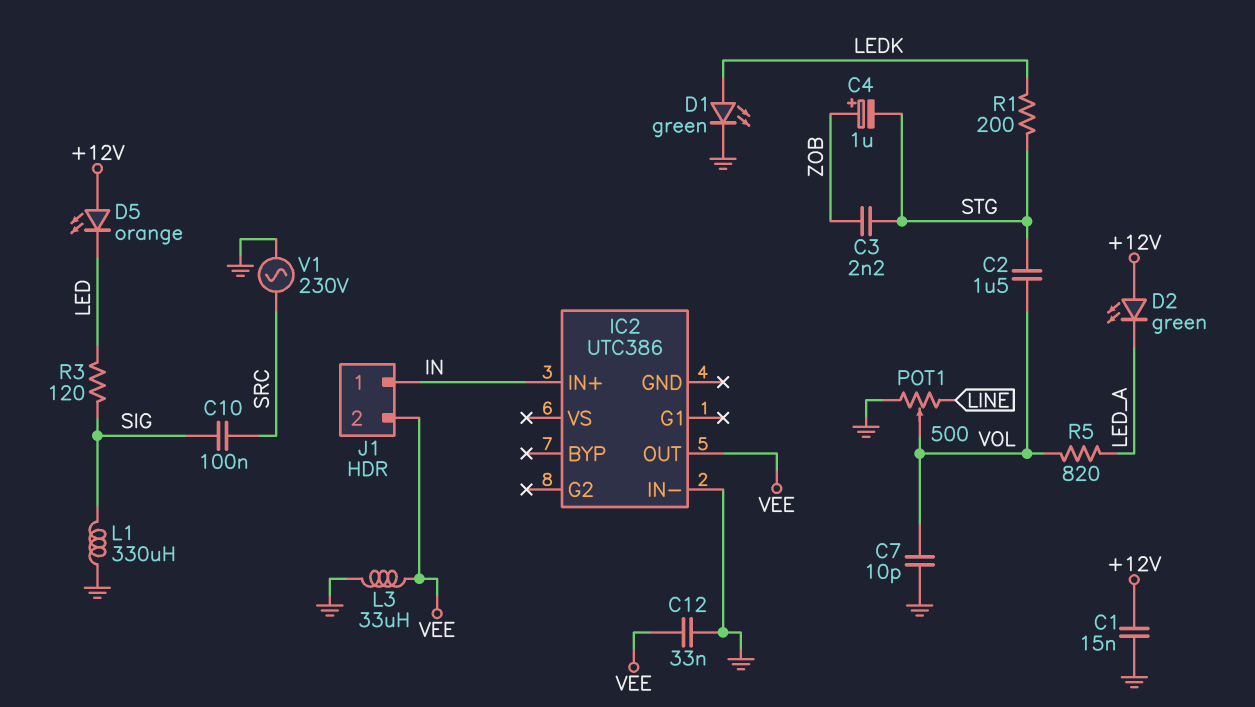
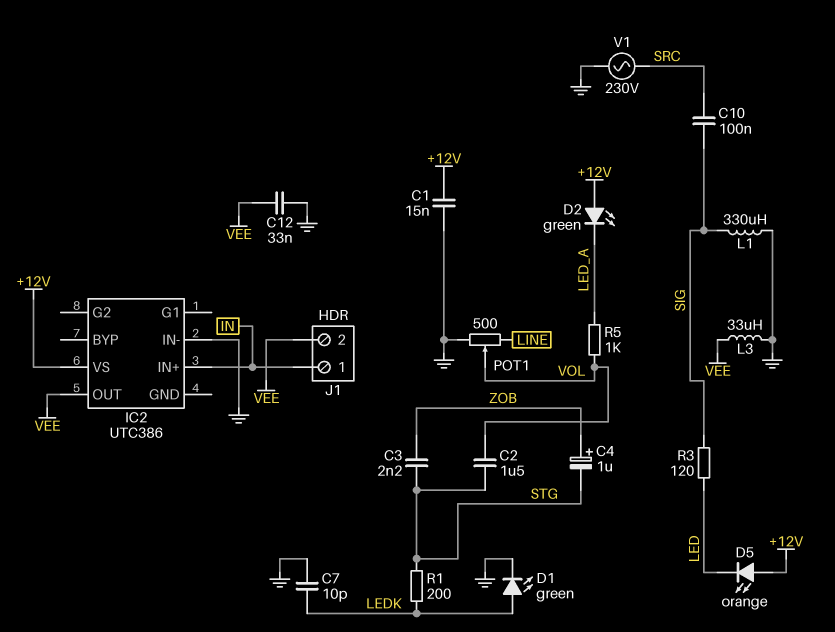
C7: 10pF (GND, VOL) -> 10pF (GND, LEDK)
IC2 pin VS: none -> +12V
R5: 820 (LED_A, VOL) -> 1k (LED_A, VOL)

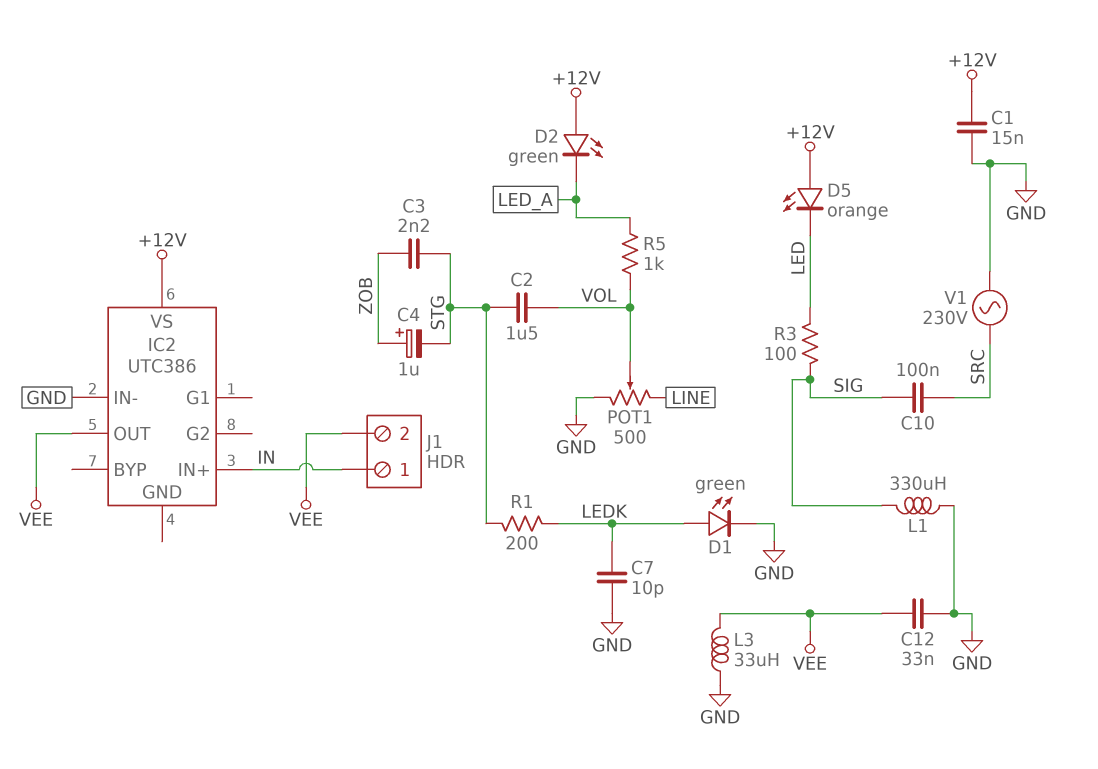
R3: 120 (LED, SIG) -> 100 (LED, SIG)

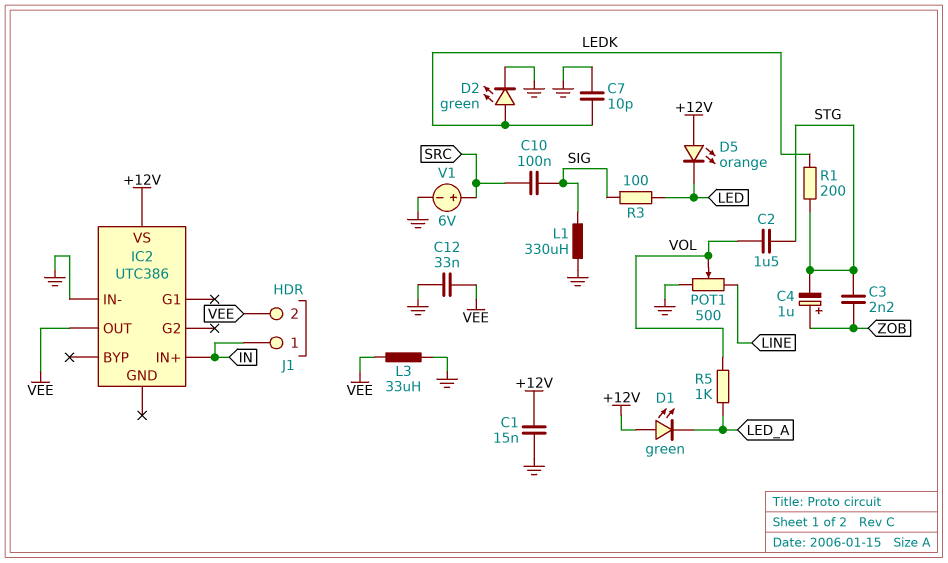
D1: LED green (A LEDK, K GND) -> LED green (A +12V, K LED_A)
D2: LED green (A +12V, K LED_A) -> LED green (A LEDK, K GND)
V1: AC 230V (GND, SRC) -> 6V (plus SRC, minus GND)

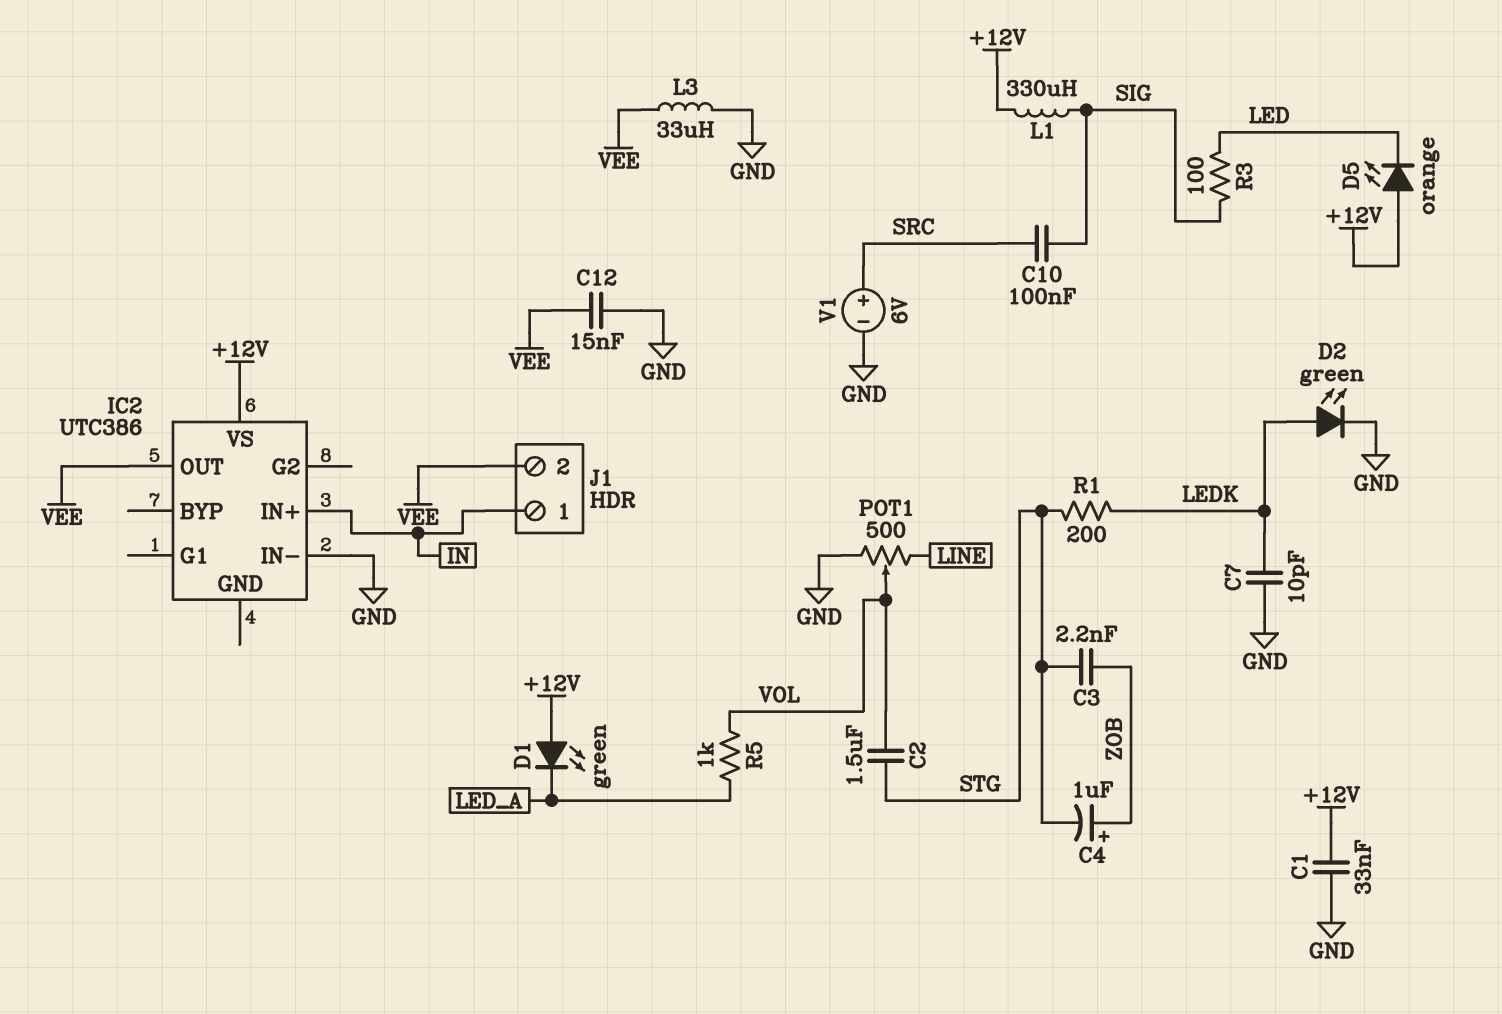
C1: 15nF (+12V, GND) -> 33nF (+12V, GND)
C12: 33nF (GND, VEE) -> 15nF (GND, VEE)
L1: 330uH (GND, SIG) -> 330uH (+12V, SIG)

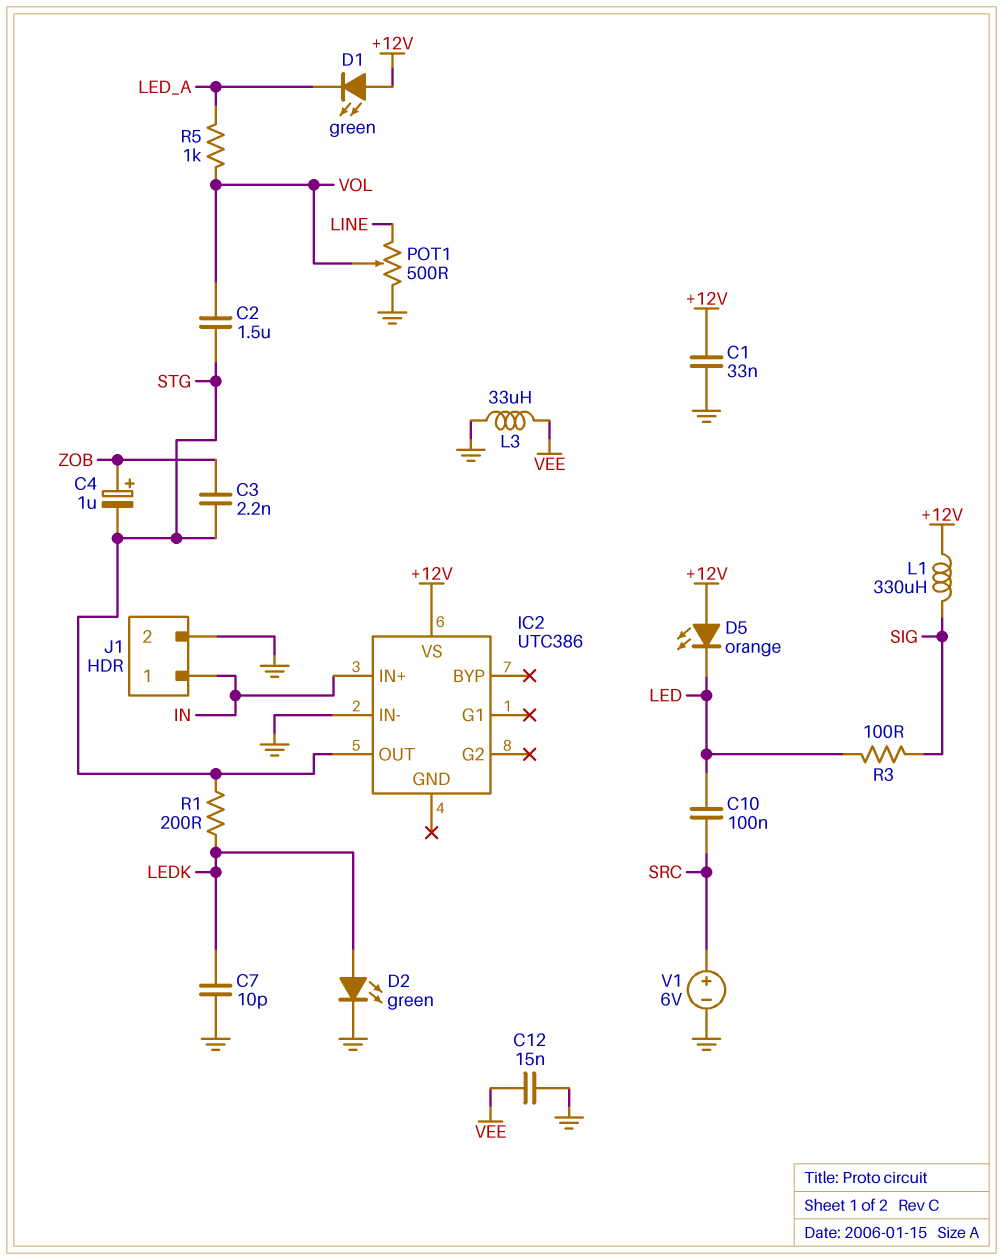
C10: 100nF (SIG, SRC) -> 100nF (LED, SRC)
IC2 pin OUT: VEE -> STG
J1 pin 2: VEE -> GND

